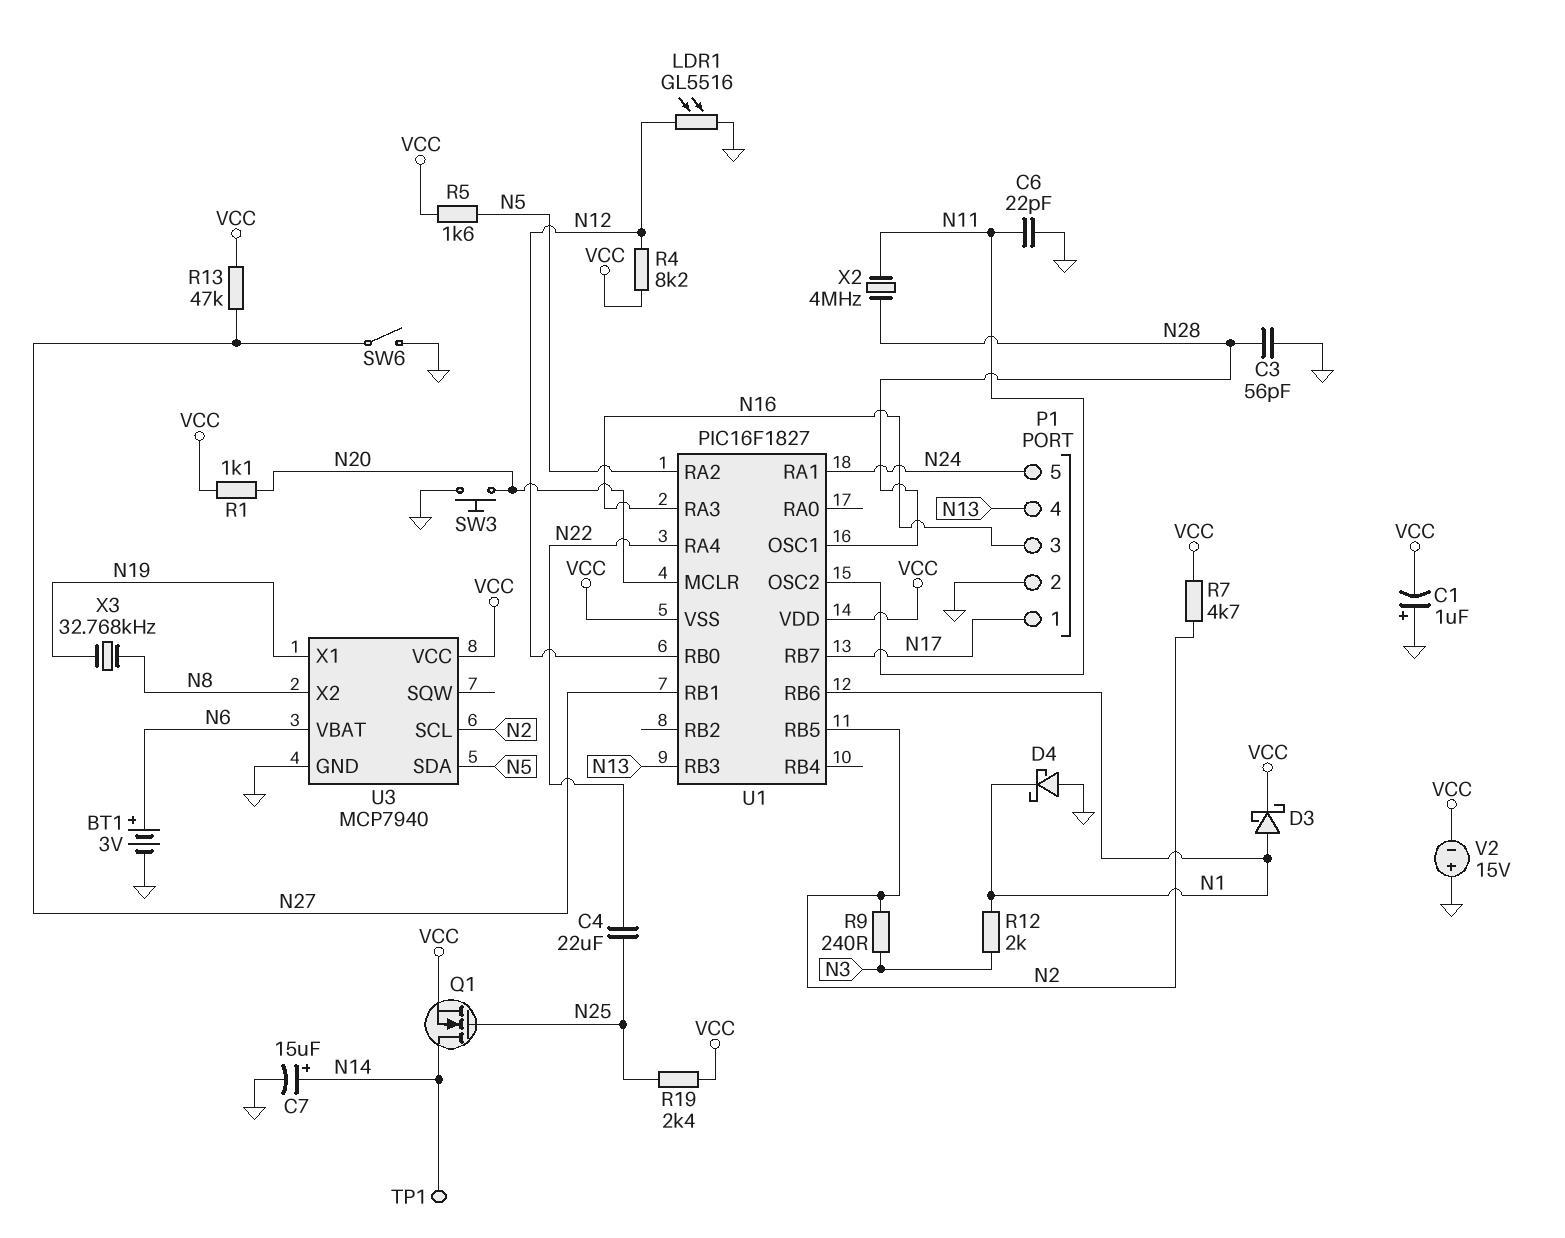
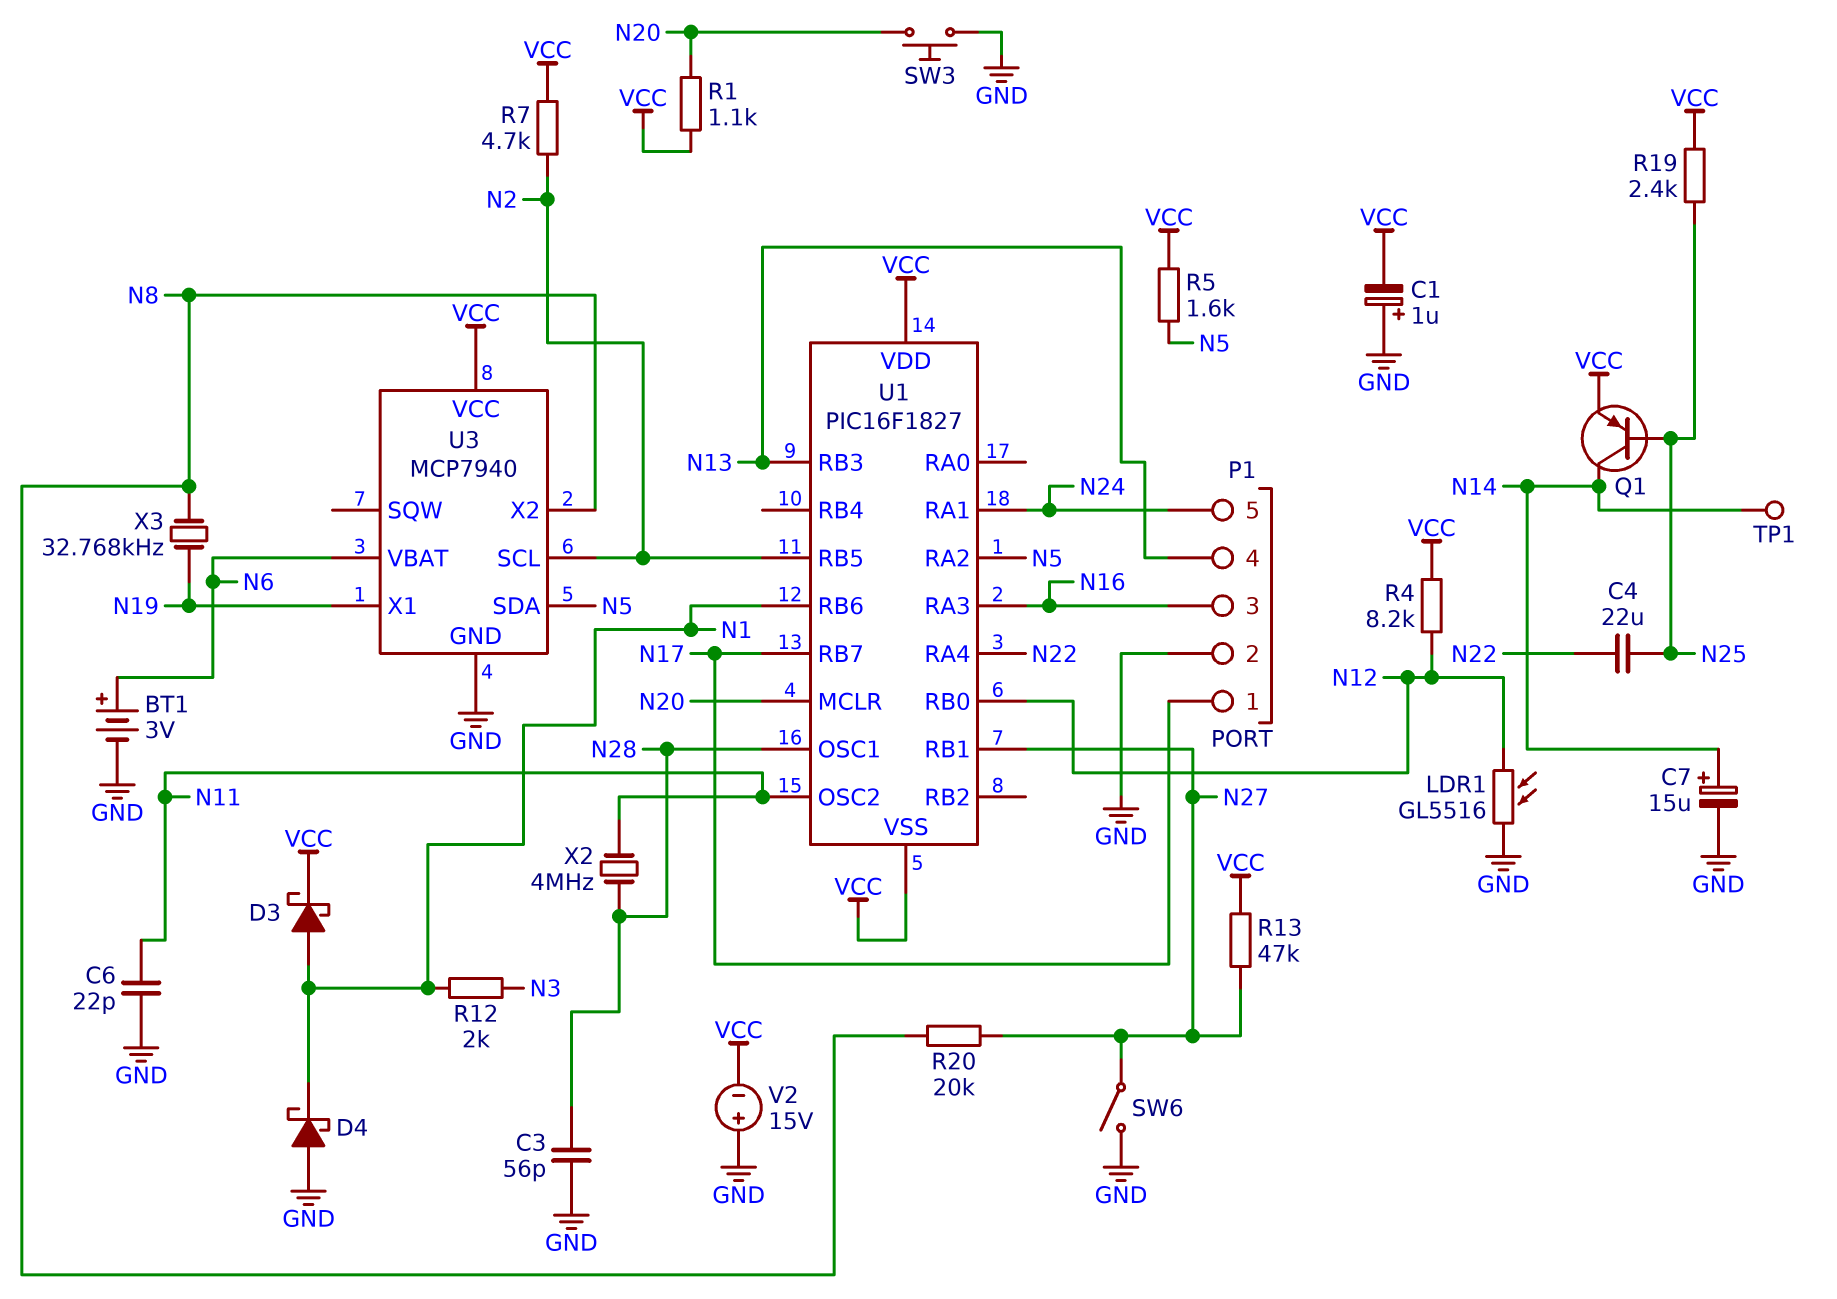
Q1: NMOS (G N25, D N14, S VCC) -> PNP (B N25, C N14, E VCC)
R9: 240 (N2, N3) -> none
R20: none -> 20k (N8, N27)

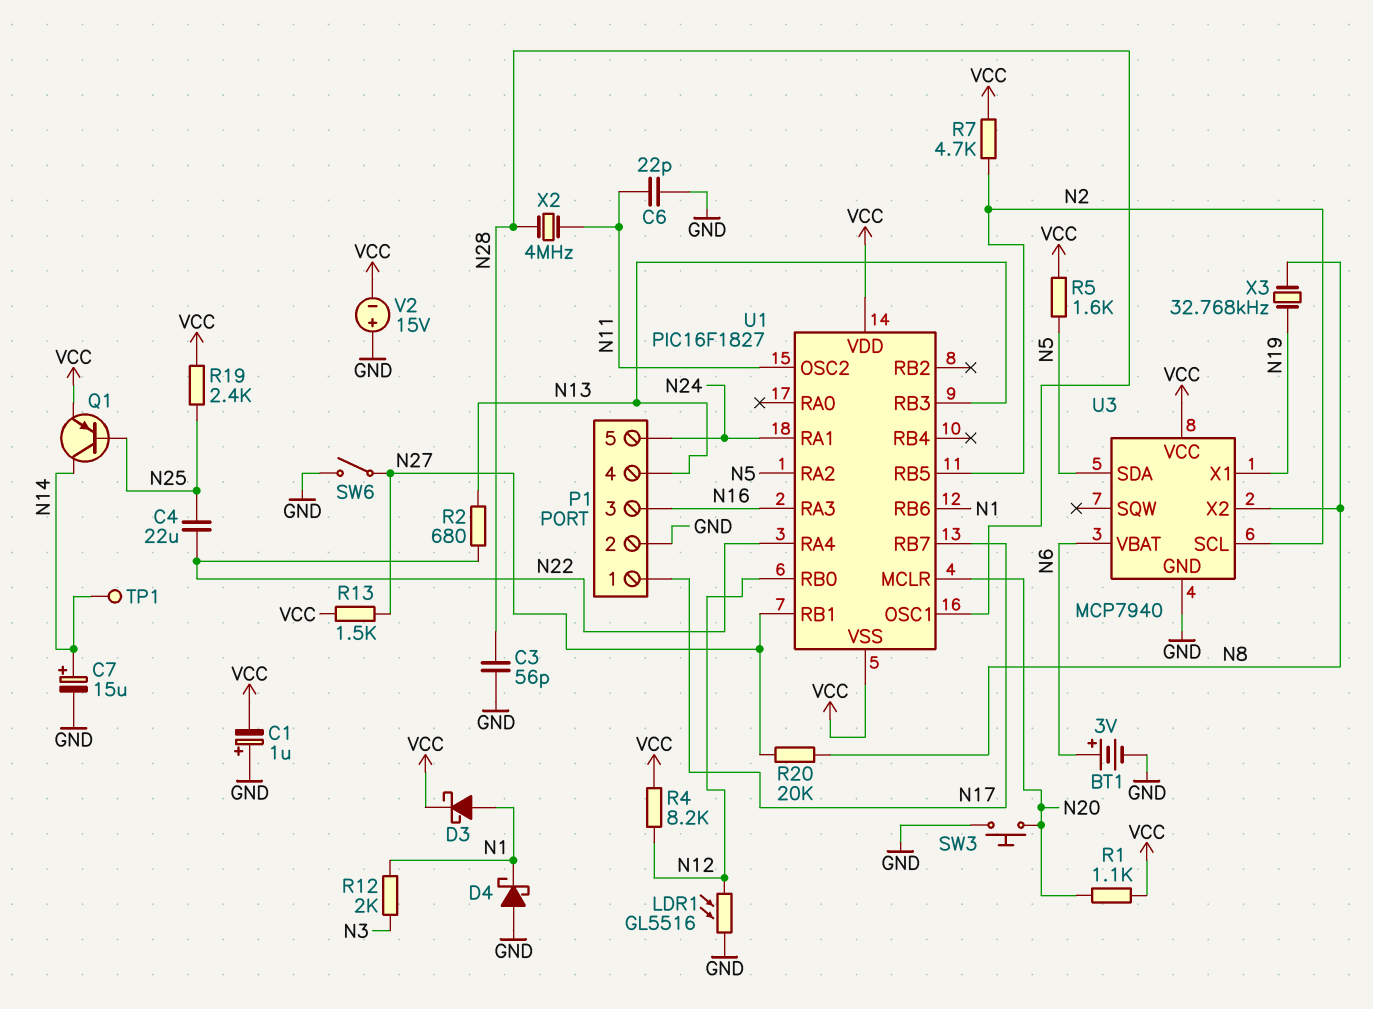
R2: none -> 680 (N13, N22)
R13: 47k (N27, VCC) -> 1.5k (N27, VCC)

